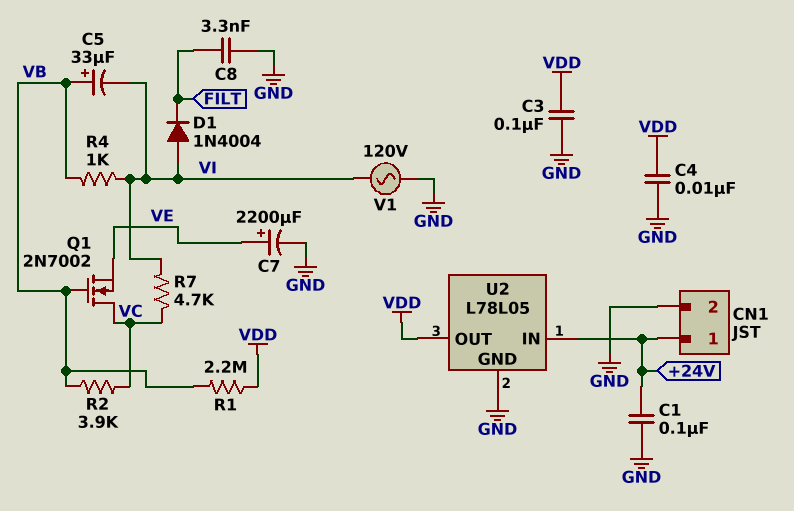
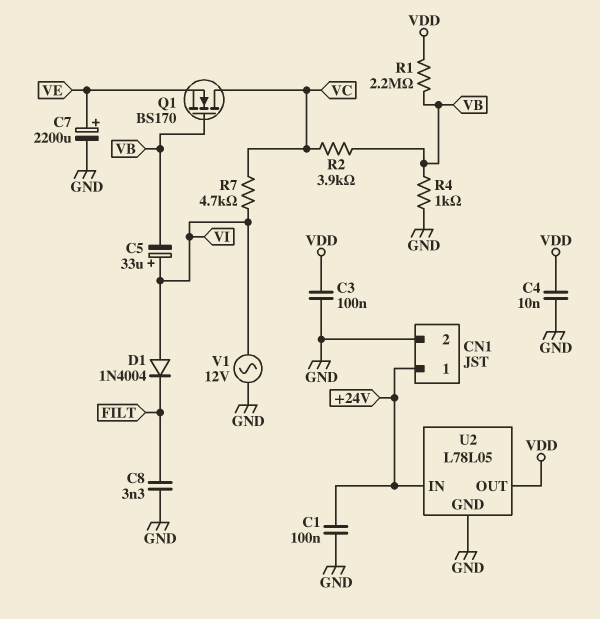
C5: 33uF (plus VB, minus VI) -> 33uF (plus VI, minus VB)
Q1: NMOS 2N7002 (G VB, D VC, S VE) -> NMOS BS170 (G VB, D VC, S VE)
R4: 1k (VB, VI) -> 1k (GND, VB)
V1: AC 120V (GND, VI) -> AC 12V (GND, VI)

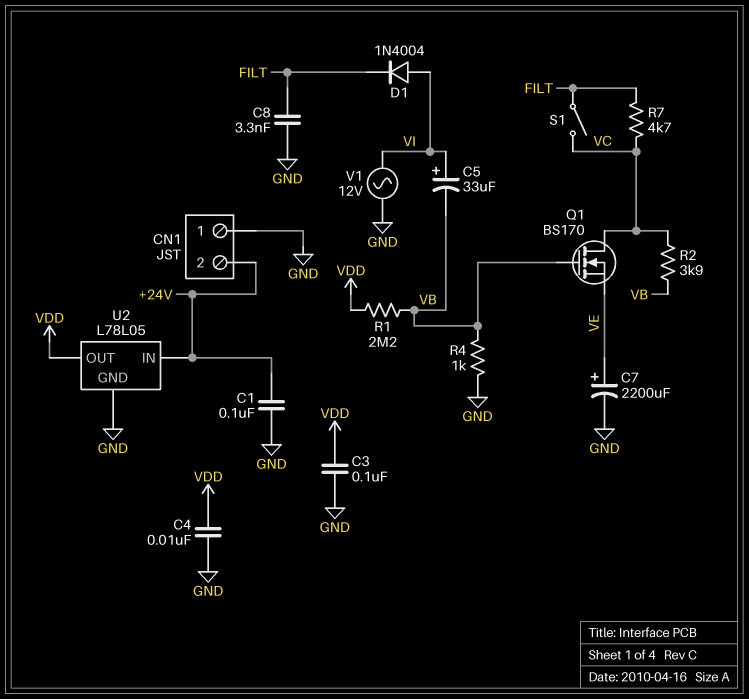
CN1 pin 1: +24V -> GND
CN1 pin 2: GND -> +24V
R7: 4.7k (VC, VI) -> 4.7k (FILT, VC)
S1: none -> switch (FILT, VC)

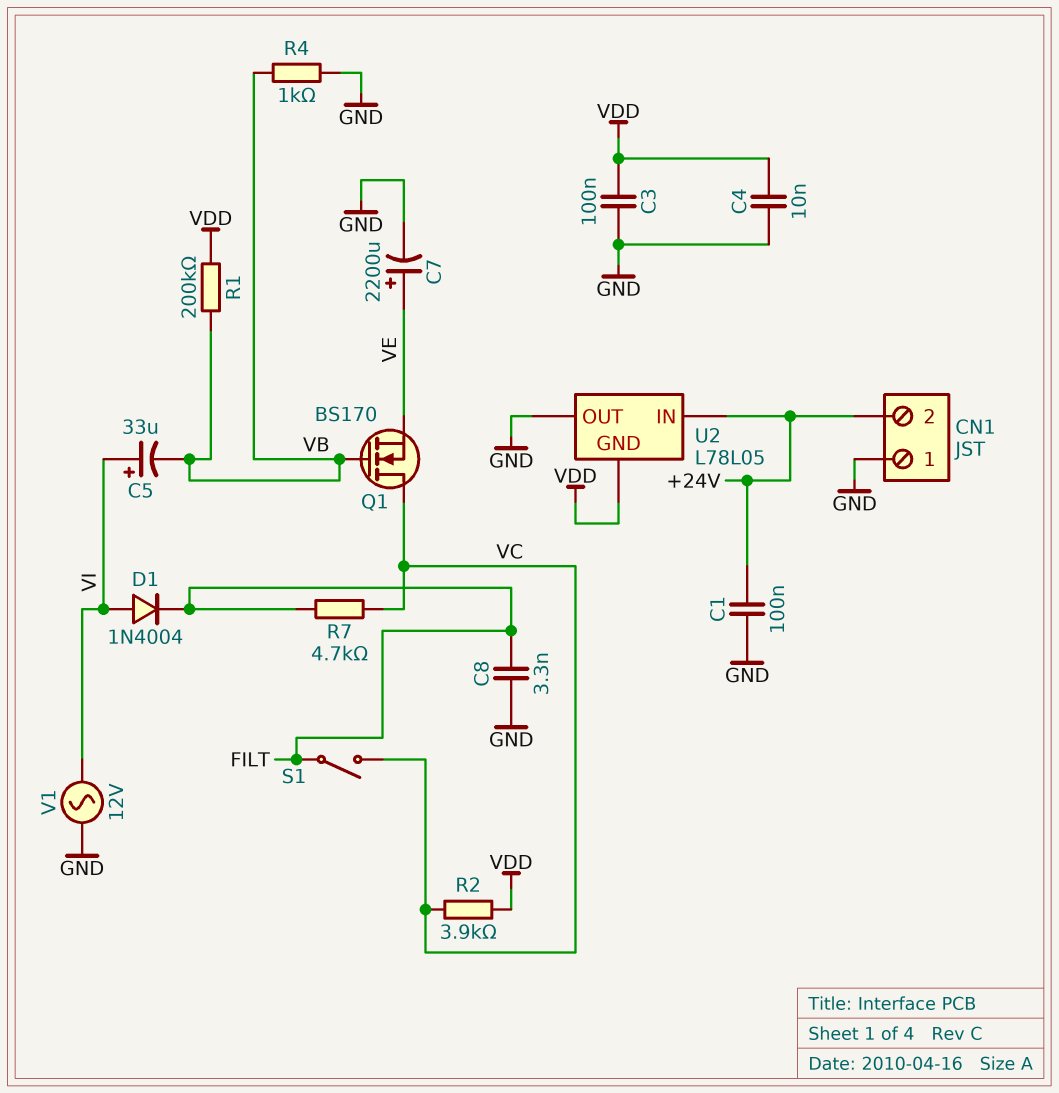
R1: 2.2M (VB, VDD) -> 200k (VB, VDD)
R2: 3.9k (VB, VC) -> 3.9k (VC, VDD)
U2 pin GND: GND -> VDD
U2 pin OUT: VDD -> GND

